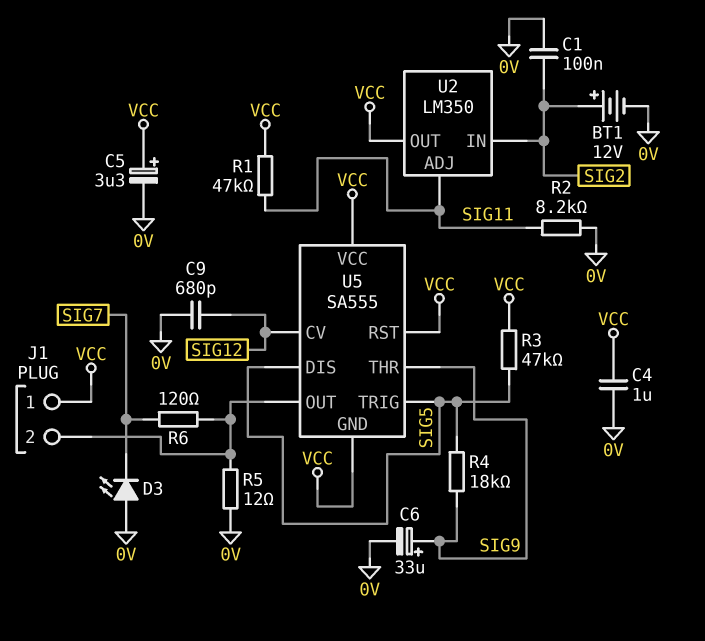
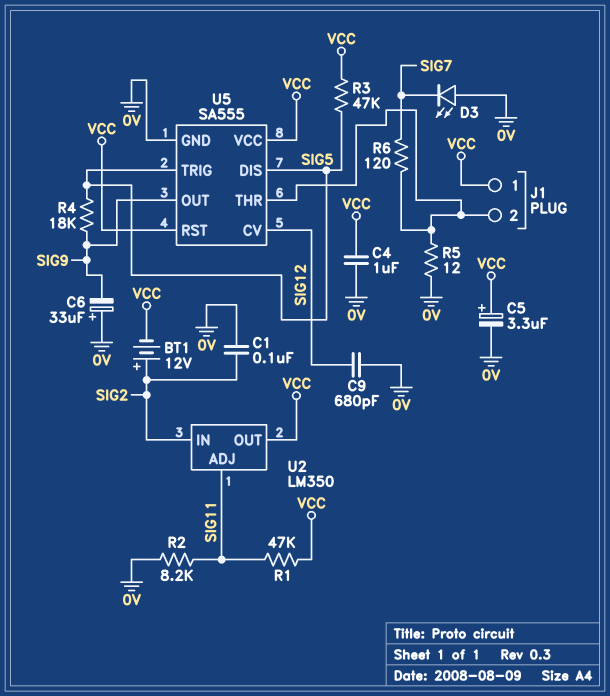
BT1: 12V (plus SIG2, minus 0V) -> 12V (plus SIG2, minus VCC)
C6: 33uF (plus SIG9, minus 0V) -> 33uF (plus 0V, minus SIG9)
U5 pin GND: VCC -> 0V
U5 pin OUT: J1/2 -> SIG9
U5 pin THR: SIG9 -> J1/2

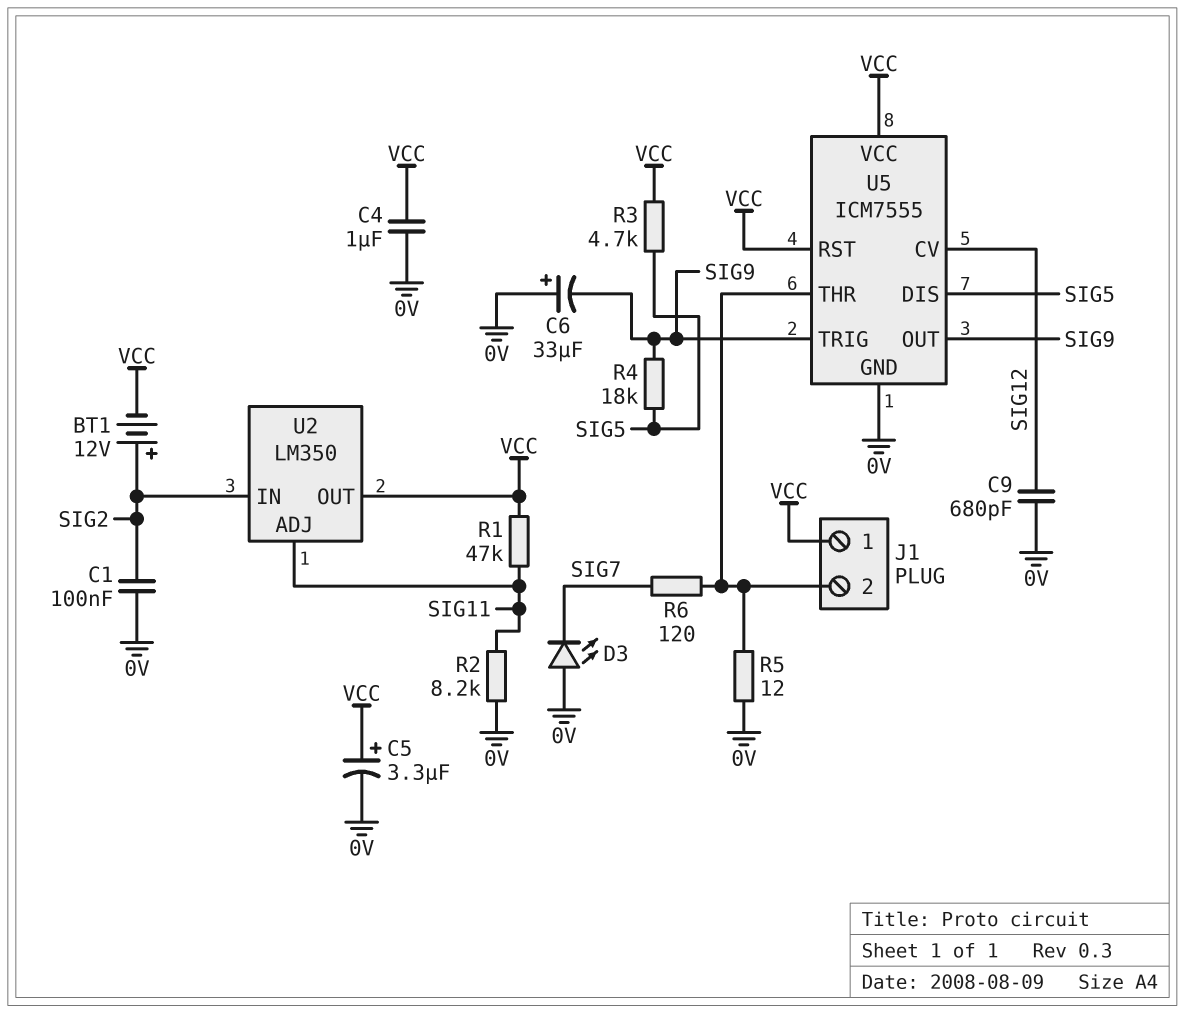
R3: 47k (SIG5, VCC) -> 4.7k (SIG5, VCC)
U5: SA555 -> ICM7555
U5 pin TRIG: SIG5 -> SIG9

